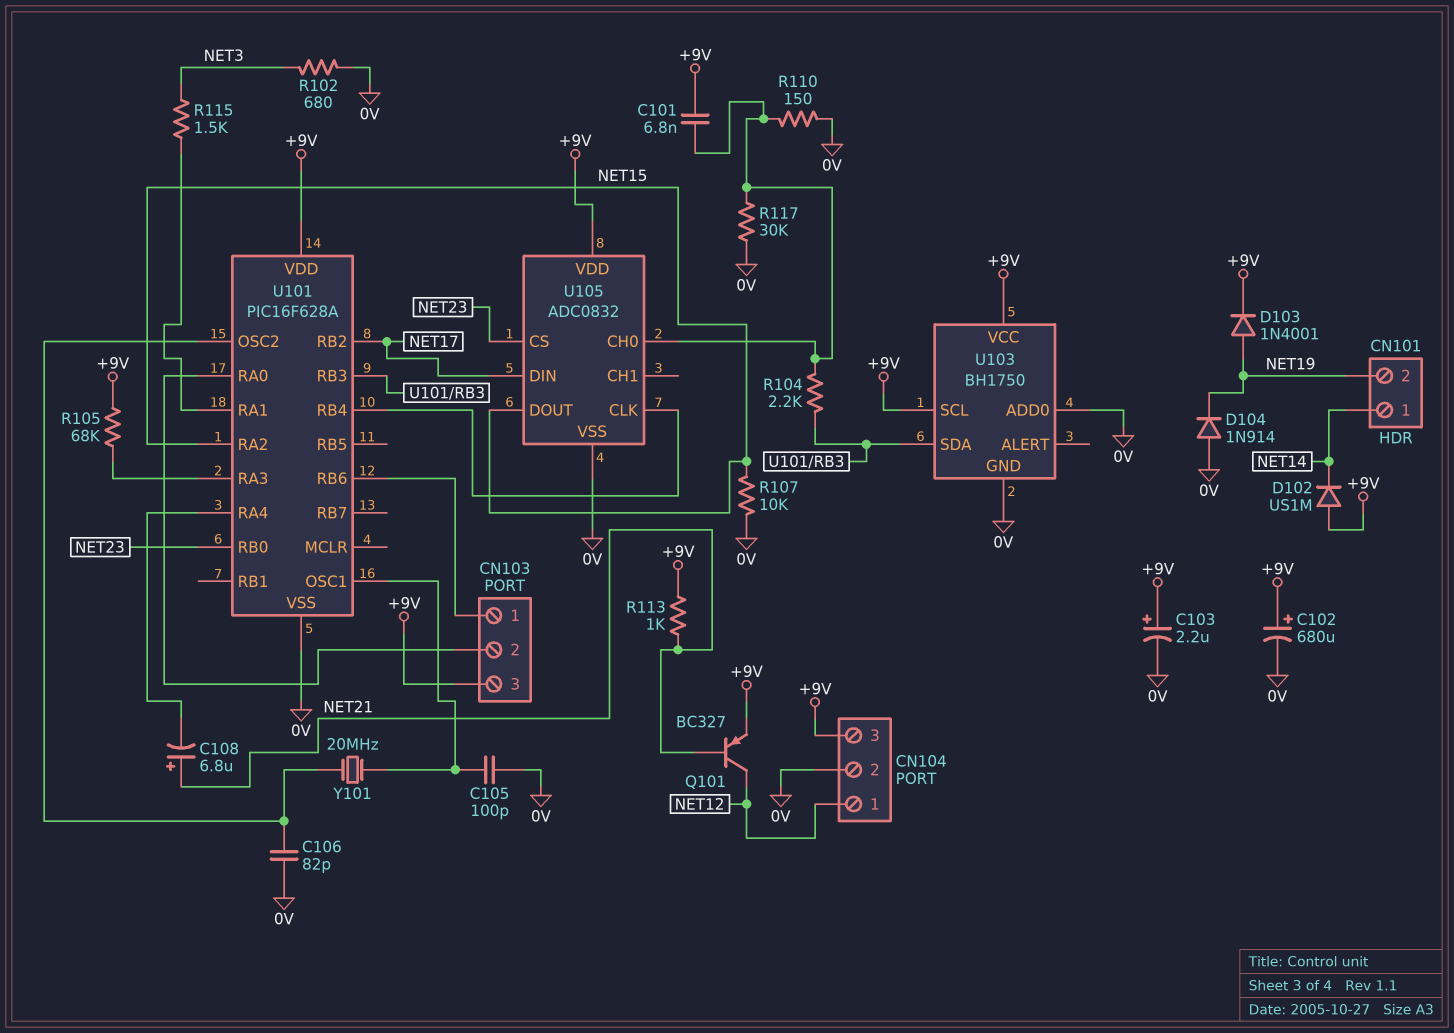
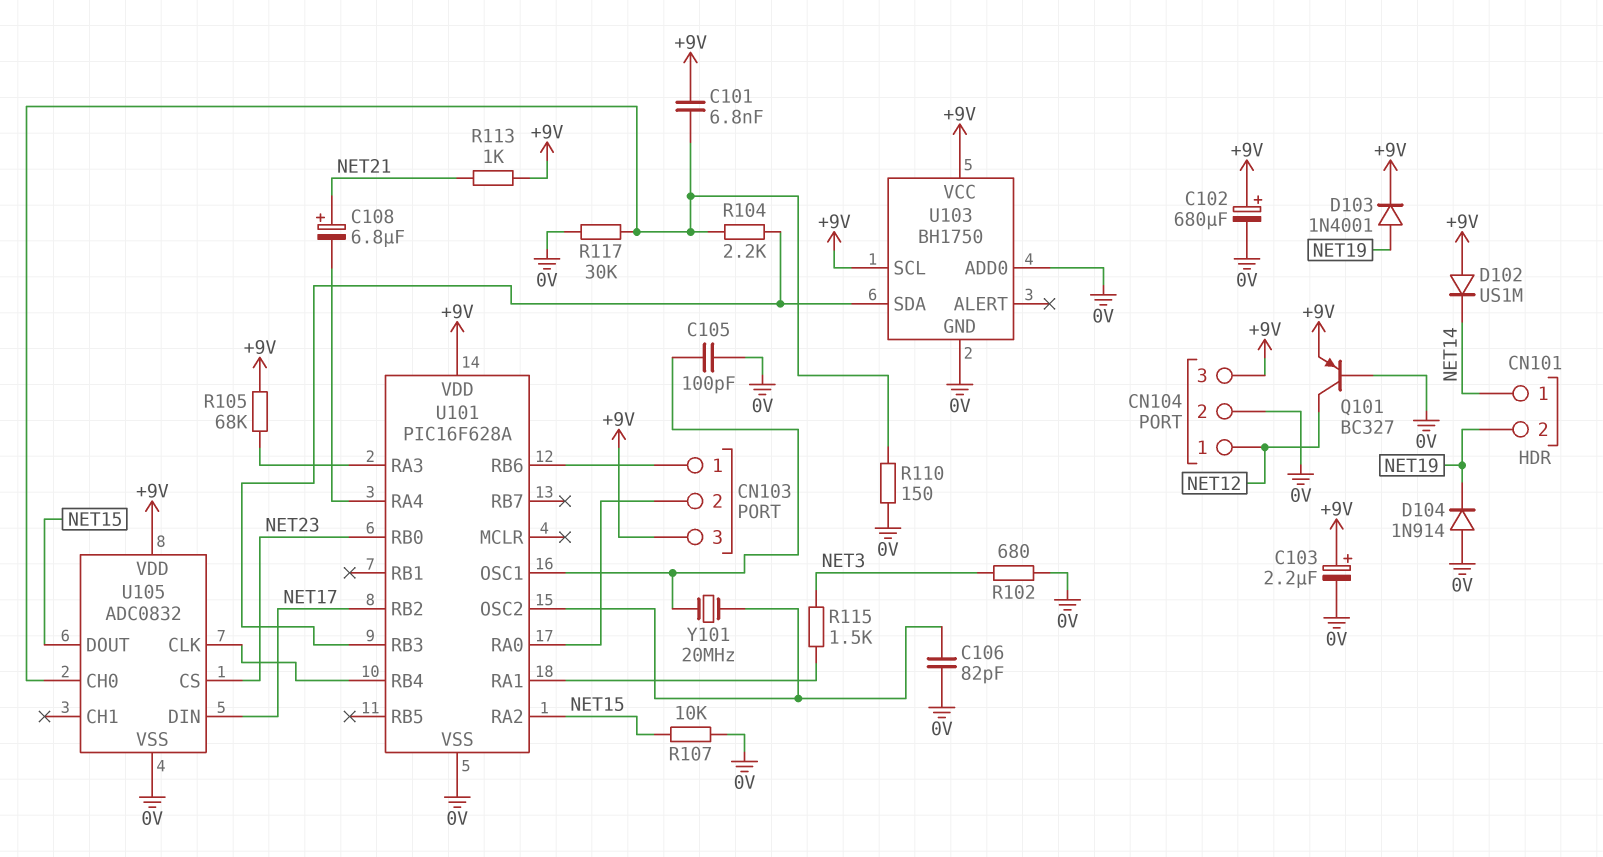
Q101: PNP BC327 (B NET21, C NET12, E +9V) -> PNP BC327 (B 0V, C NET12, E +9V)

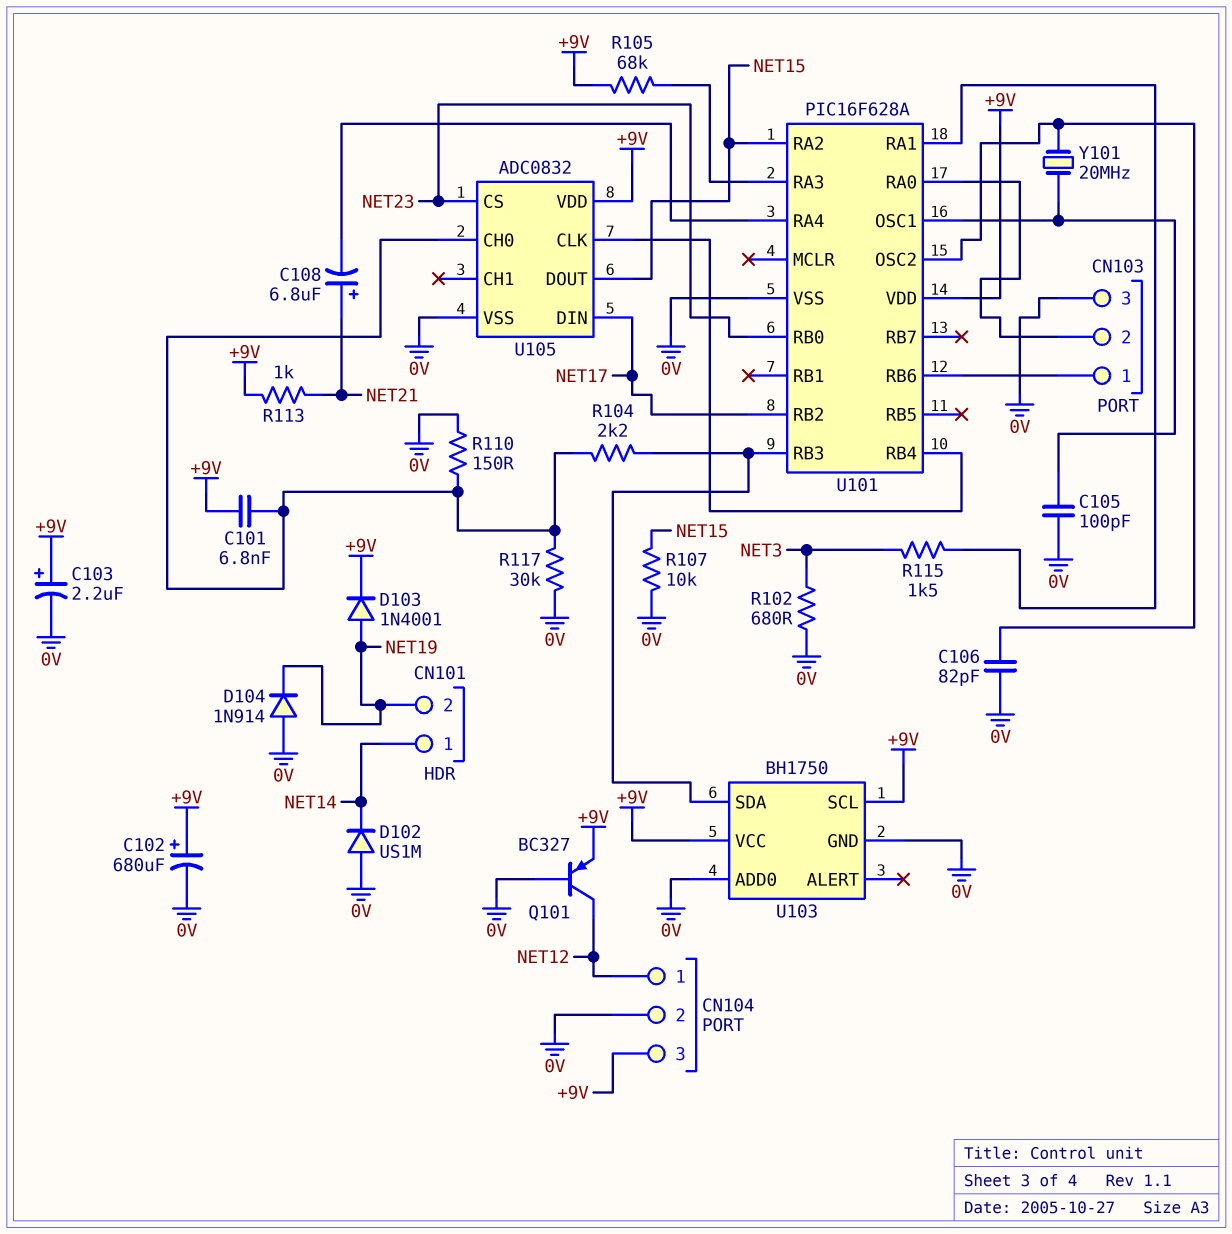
CN103 pin 3: +9V -> 0V
D102: diode US1M (A +9V, K NET14) -> diode US1M (A 0V, K NET14)

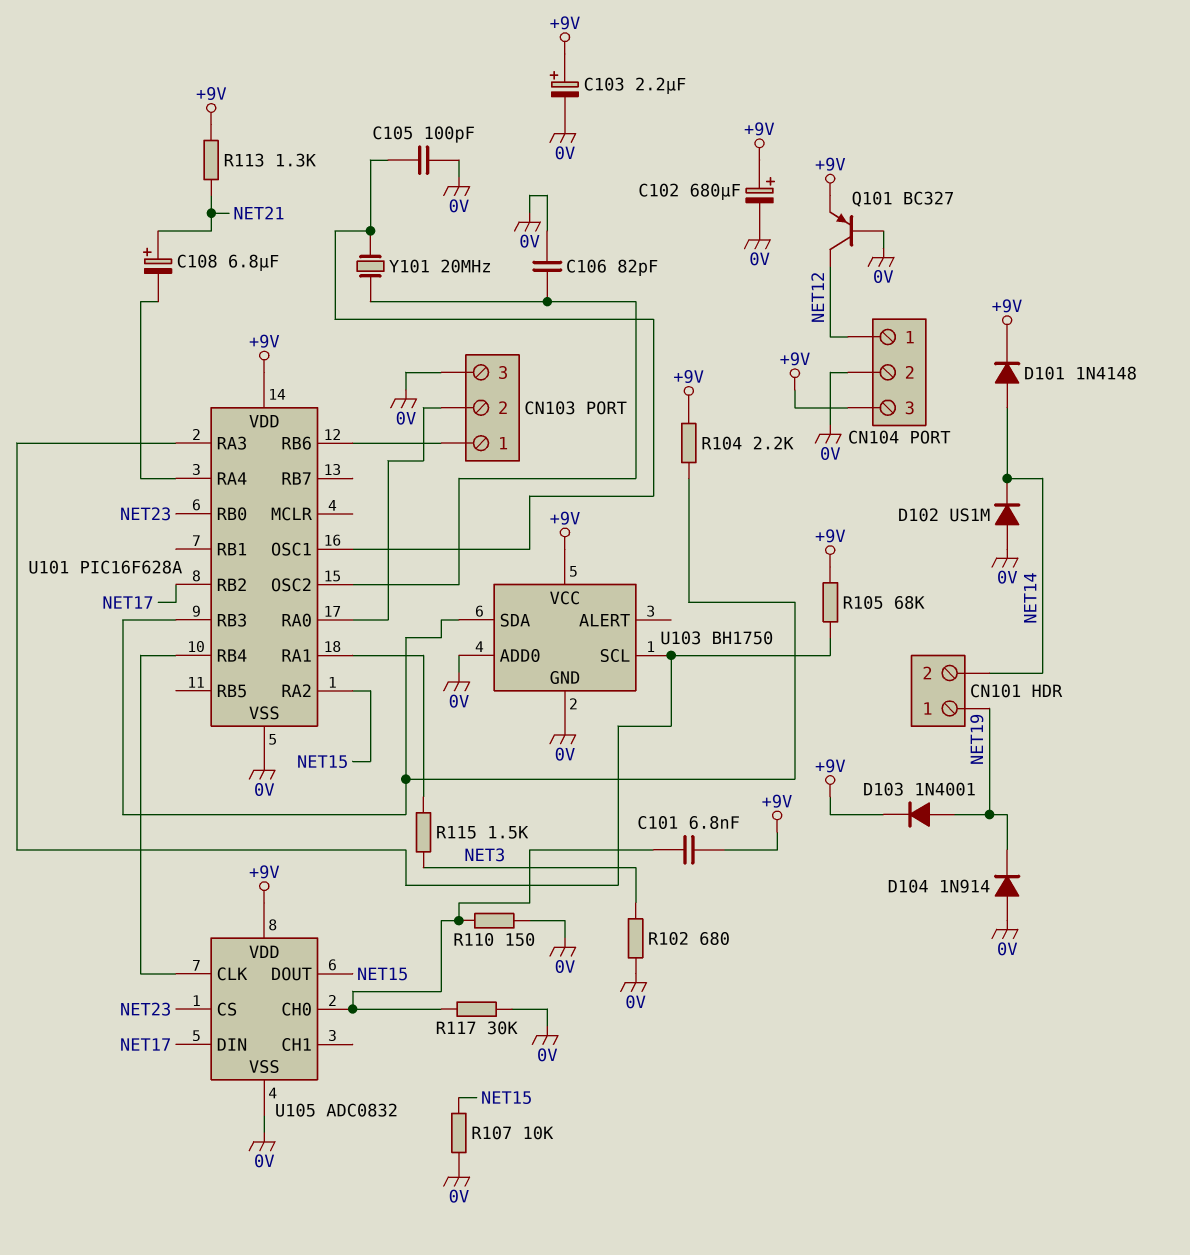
CN101 pin 1: NET14 -> NET19
CN101 pin 2: NET19 -> NET14
D101: none -> diode 1N4148 (A NET14, K +9V)
R104: 2.2k (U101/RB3, U105/CH0) -> 2.2k (+9V, U101/RB3)
R113: 1k (+9V, NET21) -> 1.3k (+9V, NET21)
U103 pin SCL: +9V -> U101/RA3

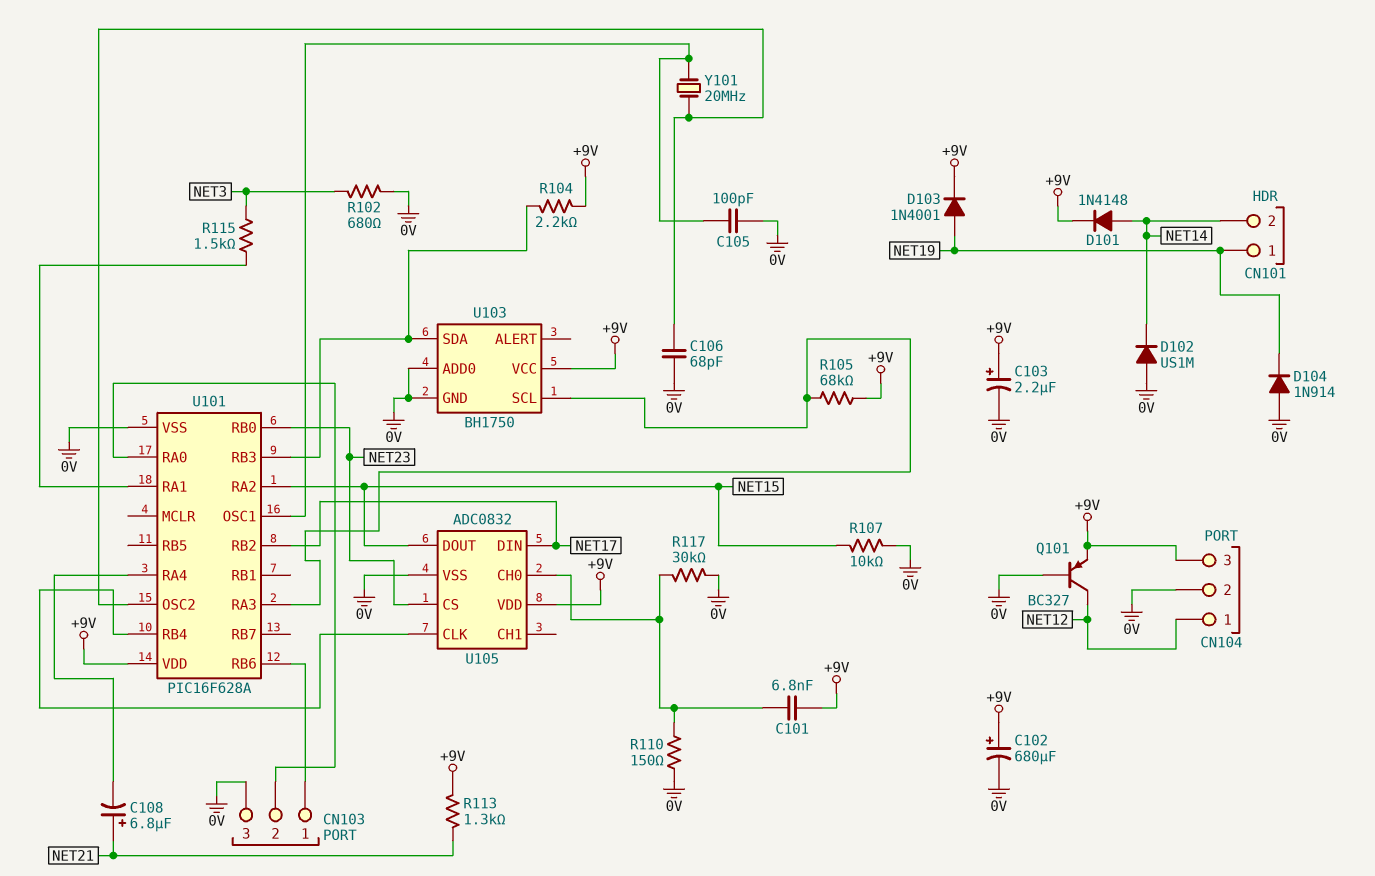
C106: 82pF (0V, U101/OSC2) -> 68pF (0V, U101/OSC2)

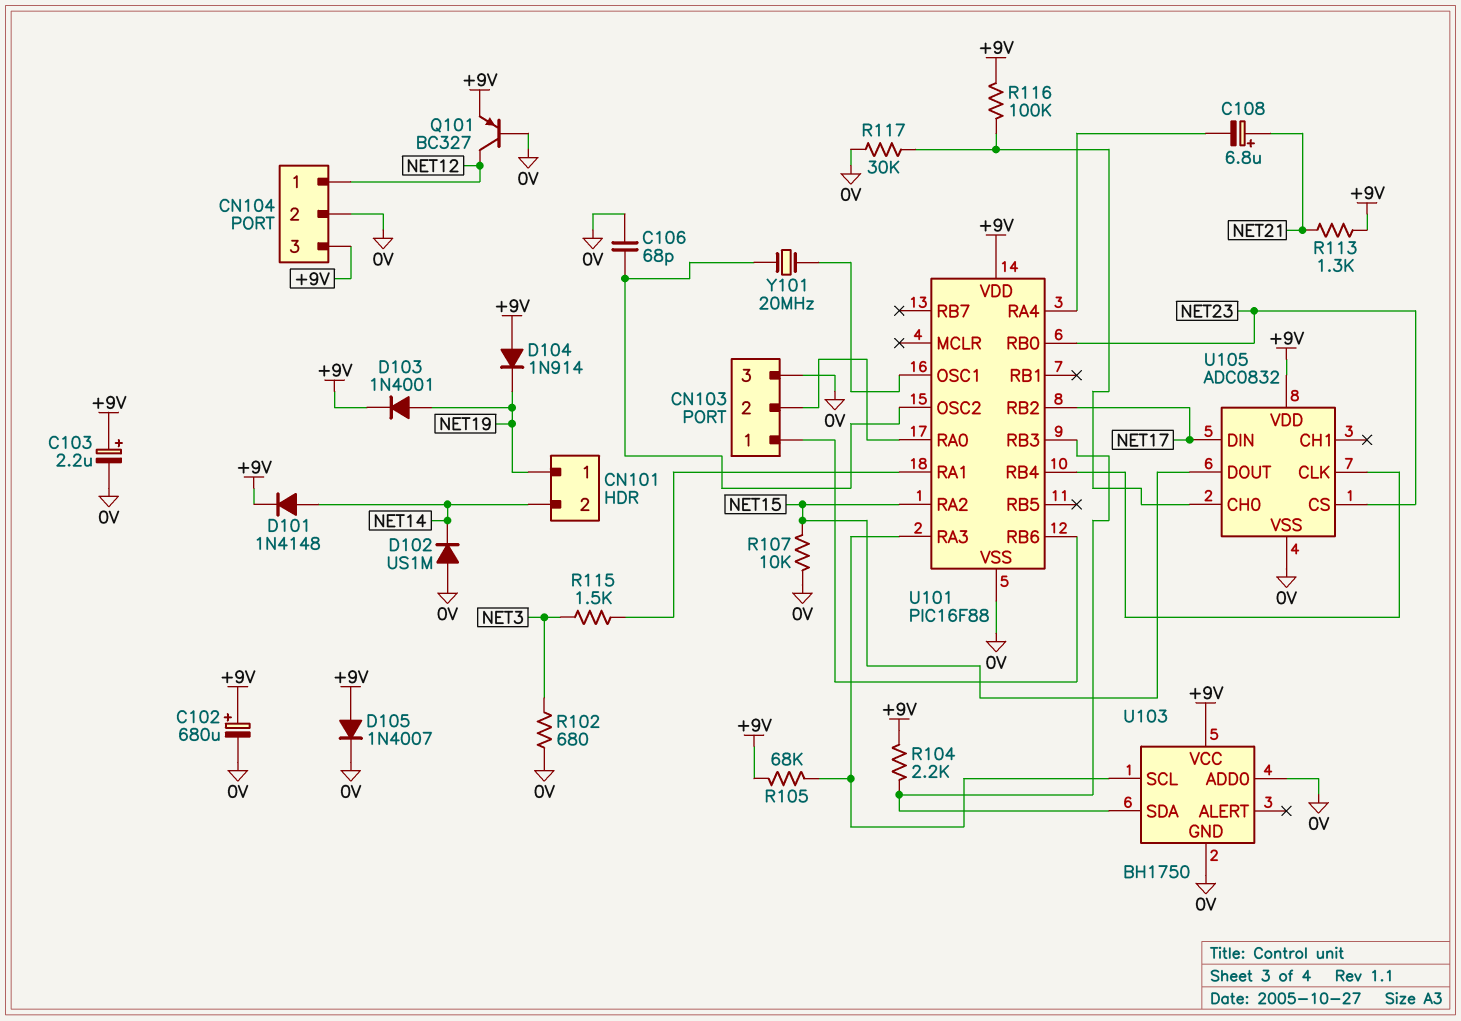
C101: 6.8nF (+9V, U105/CH0) -> none
C105: 100pF (0V, U101/OSC1) -> none
D104: diode 1N914 (A 0V, K NET19) -> diode 1N914 (A +9V, K NET19)
D105: none -> diode 1N4007 (A +9V, K 0V)
R110: 150 (0V, U105/CH0) -> none
R116: none -> 100k (+9V, U105/CH0)
U101: PIC16F628A -> PIC16F88

